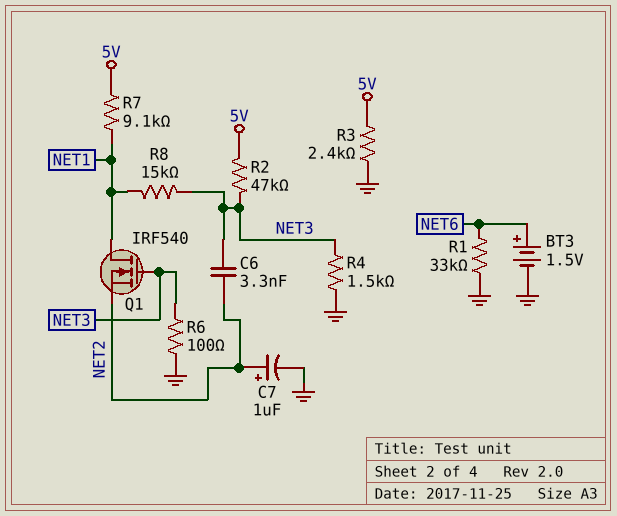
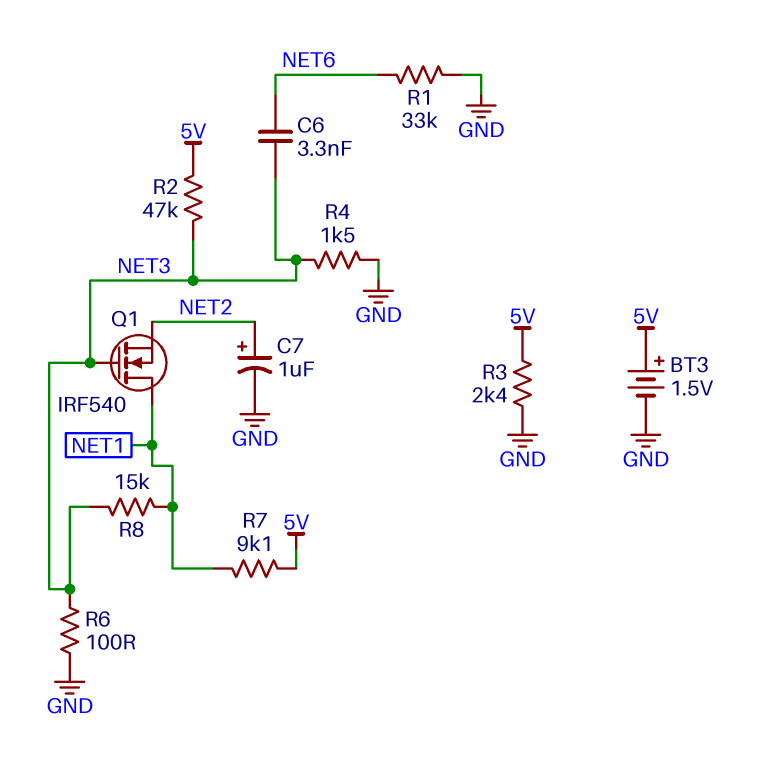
BT3: 1.5V (plus NET6, minus GND) -> 1.5V (plus 5V, minus GND)
C6: 3.3nF (NET2, NET3) -> 3.3nF (NET3, NET6)

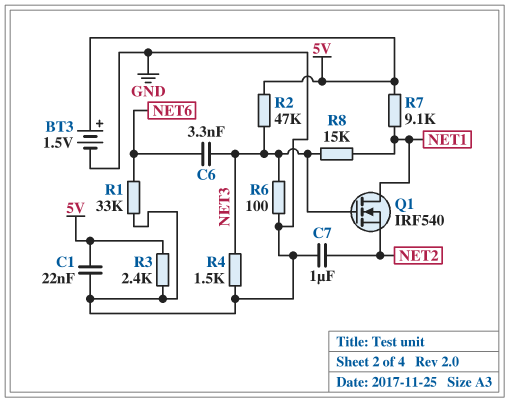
C1: none -> 22nF (5V, GND)
C7: 1uF (plus NET2, minus GND) -> 1uF (GND, NET2)

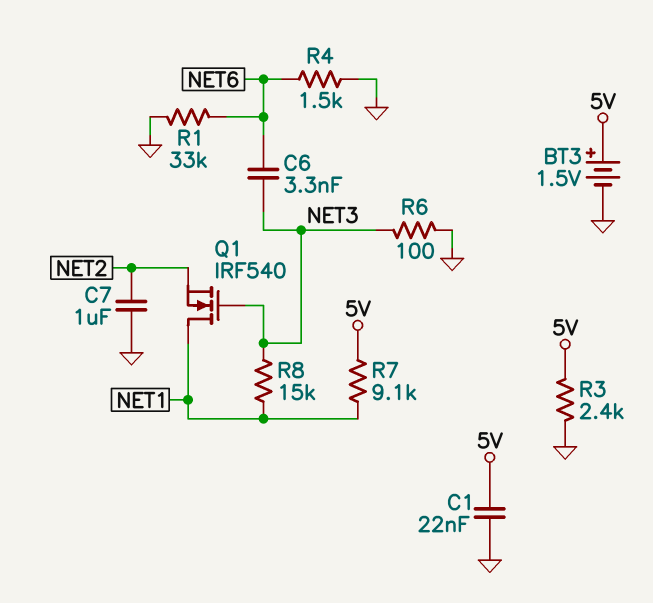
R2: 47k (5V, NET3) -> none
R4: 1.5k (GND, NET3) -> 1.5k (GND, NET6)

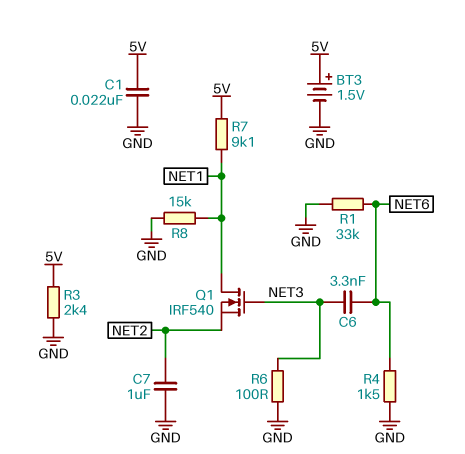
R8: 15k (NET1, NET3) -> 15k (GND, NET1)

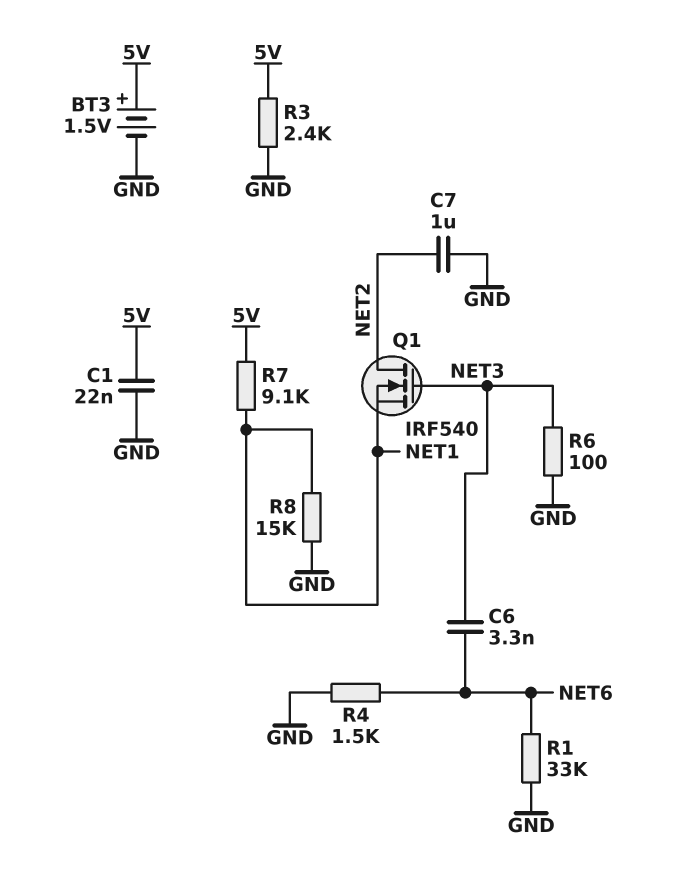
Q1: NMOS IRF540 (G NET3, D NET1, S NET2) -> NMOS IRF540 (G NET3, D NET2, S NET1)

